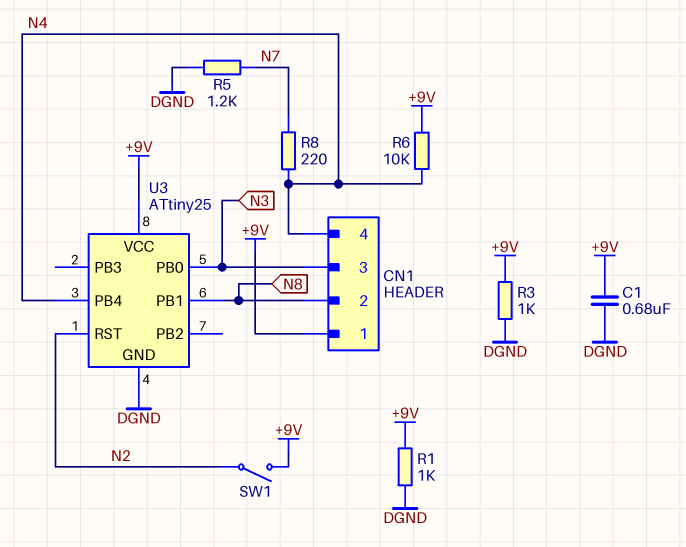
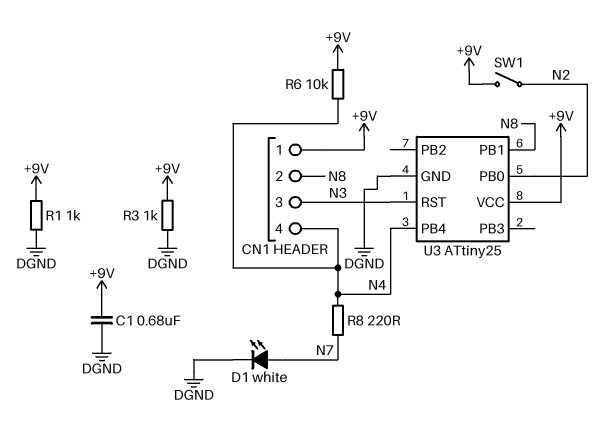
D1: none -> LED white (A N7, K DGND)
R5: 1.2k (DGND, N7) -> none
U3 pin PB0: N3 -> N2
U3 pin RST: N2 -> N3

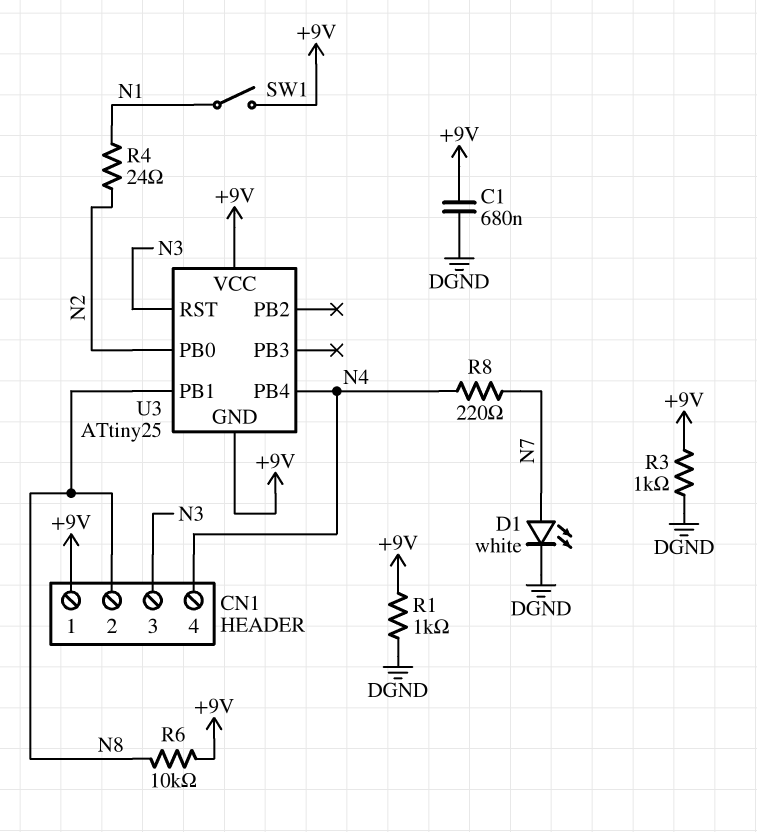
R4: none -> 24 (N1, N2)
R6: 10k (+9V, N4) -> 10k (+9V, N8)
SW1: switch (+9V, N2) -> switch (+9V, N1)
U3 pin GND: DGND -> +9V

